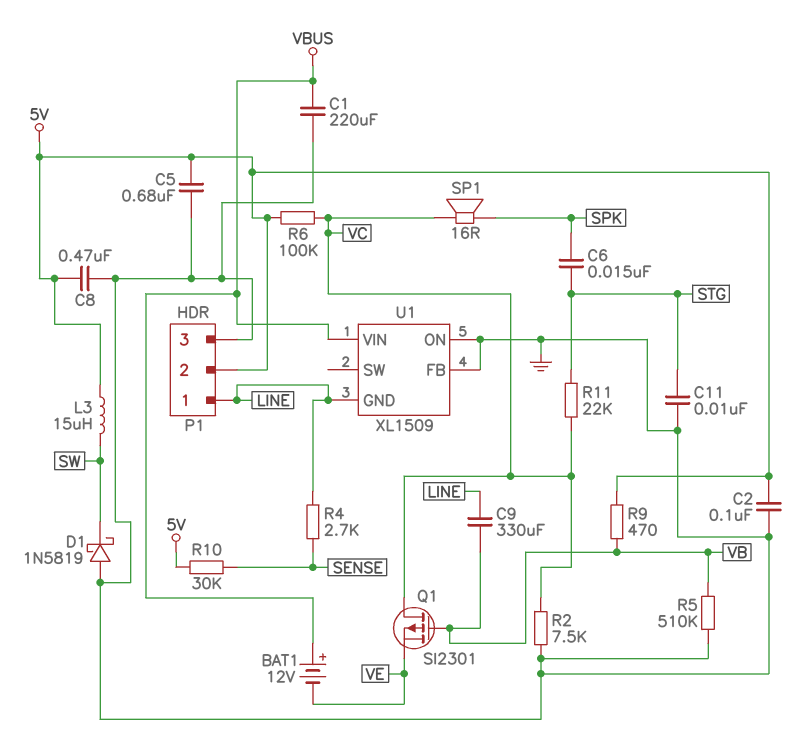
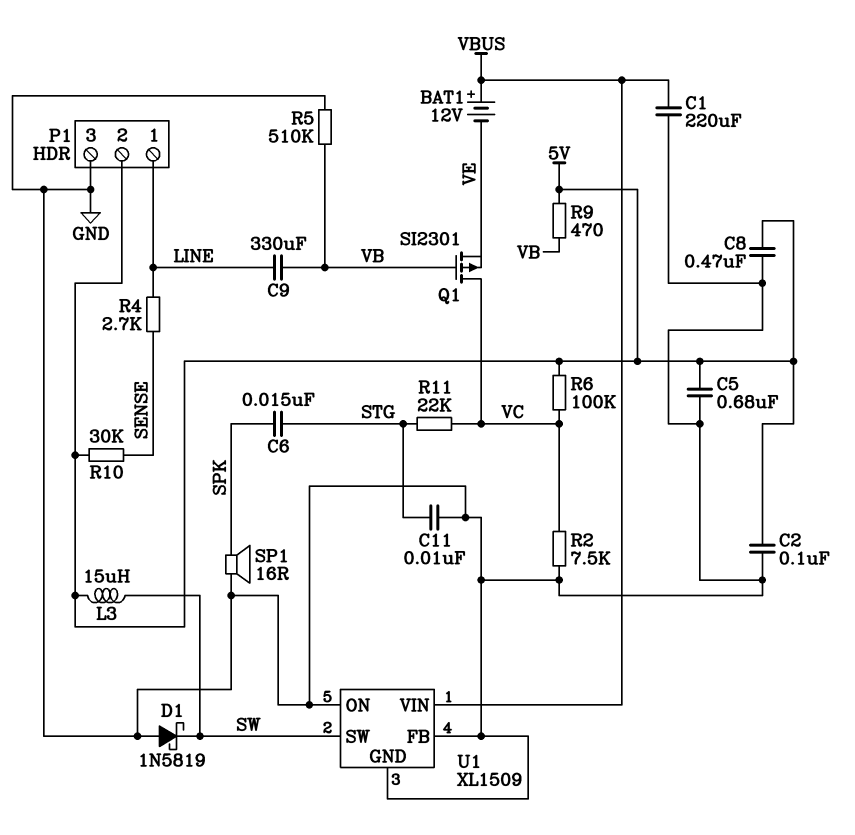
SP1: speaker 16R (SPK, VC) -> speaker 16R (GND, SPK)
U1 pin GND: LINE -> GND
U1 pin SW: none -> SW

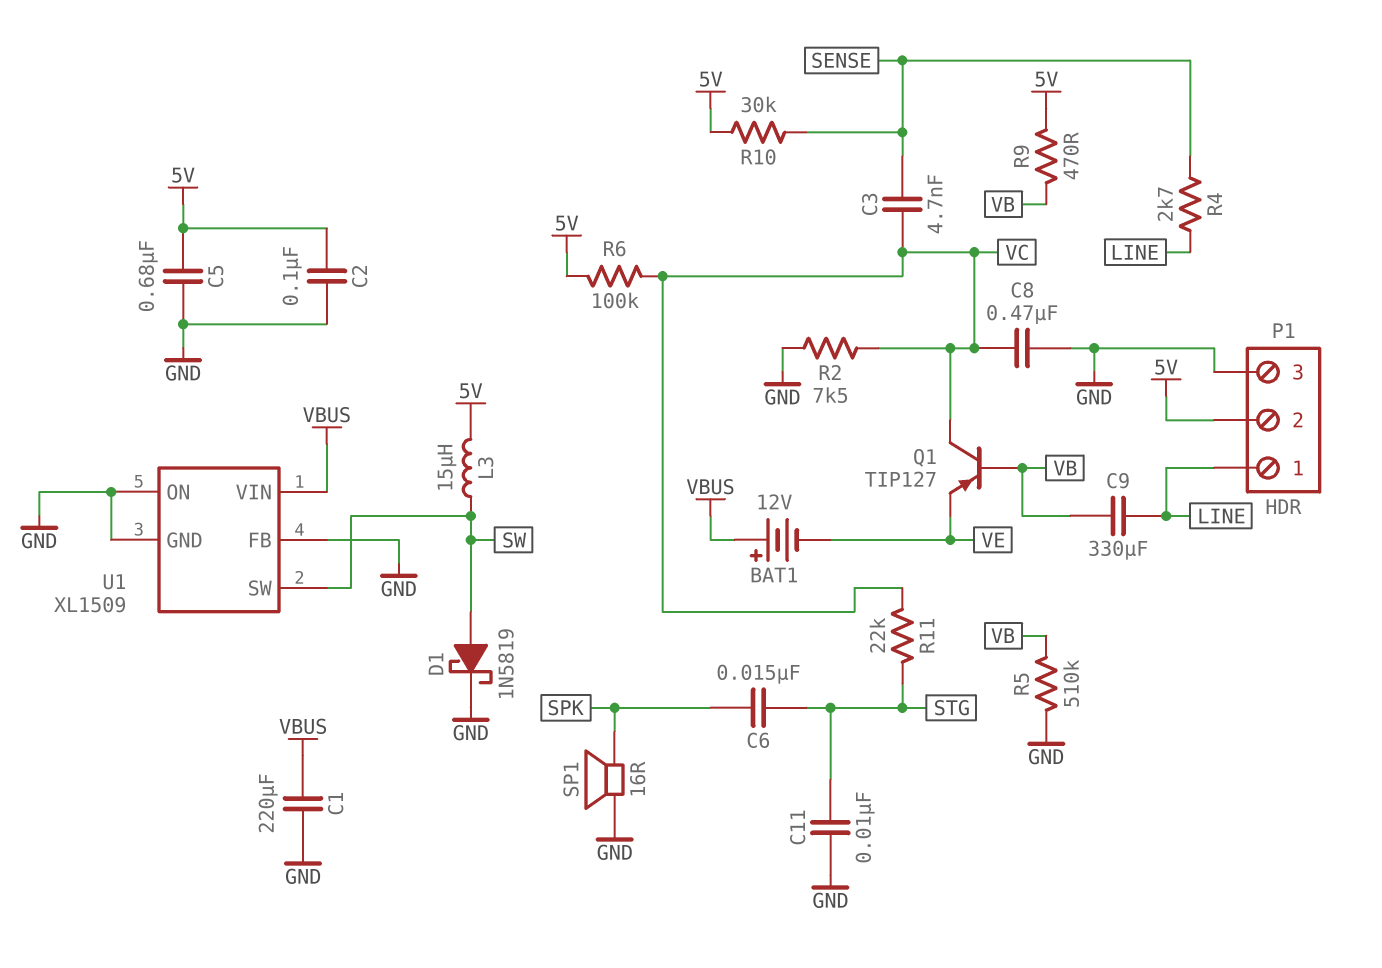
C3: none -> 4.7nF (SENSE, VC)
C8: 470nF (5V, GND) -> 470nF (GND, VC)
D1: schottky 1N5819 (A GND, K SW) -> schottky 1N5819 (A SW, K GND)
Q1: PMOS SI2301 (G VB, D VC, S VE) -> PNP TIP127 (B VB, C VC, E VE)

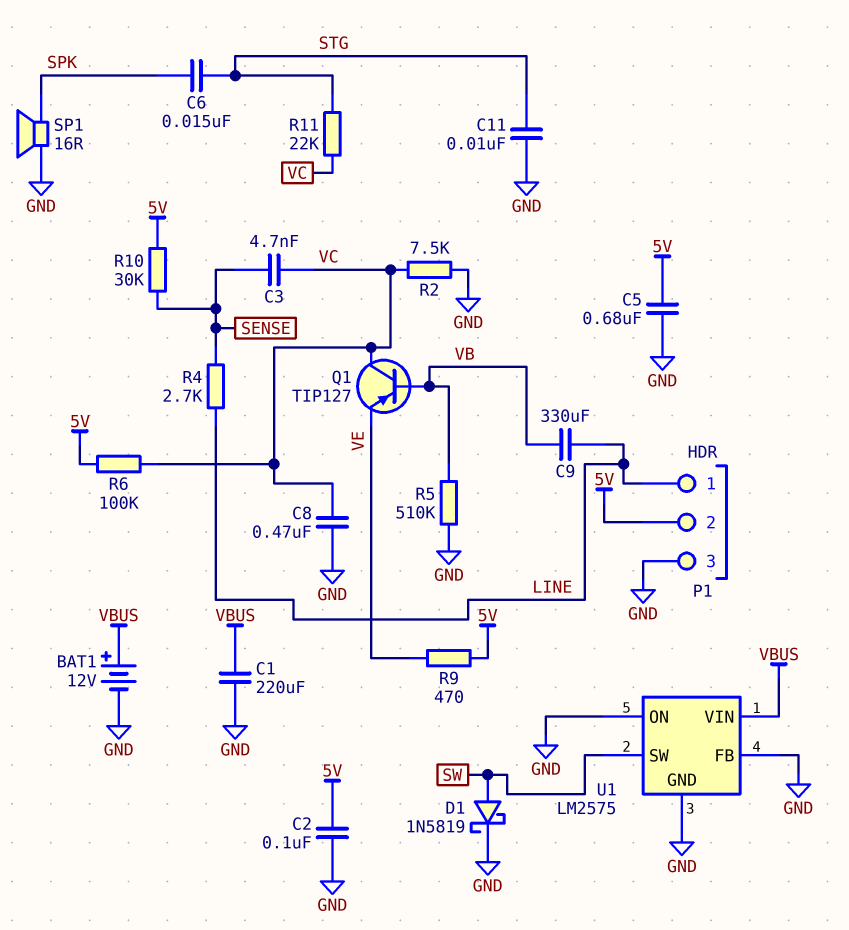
BAT1: 12V (plus VBUS, minus VE) -> 12V (plus VBUS, minus GND)
L3: 15uH (5V, SW) -> none
R9: 470 (5V, VB) -> 470 (5V, VE)
U1: XL1509 -> LM2575

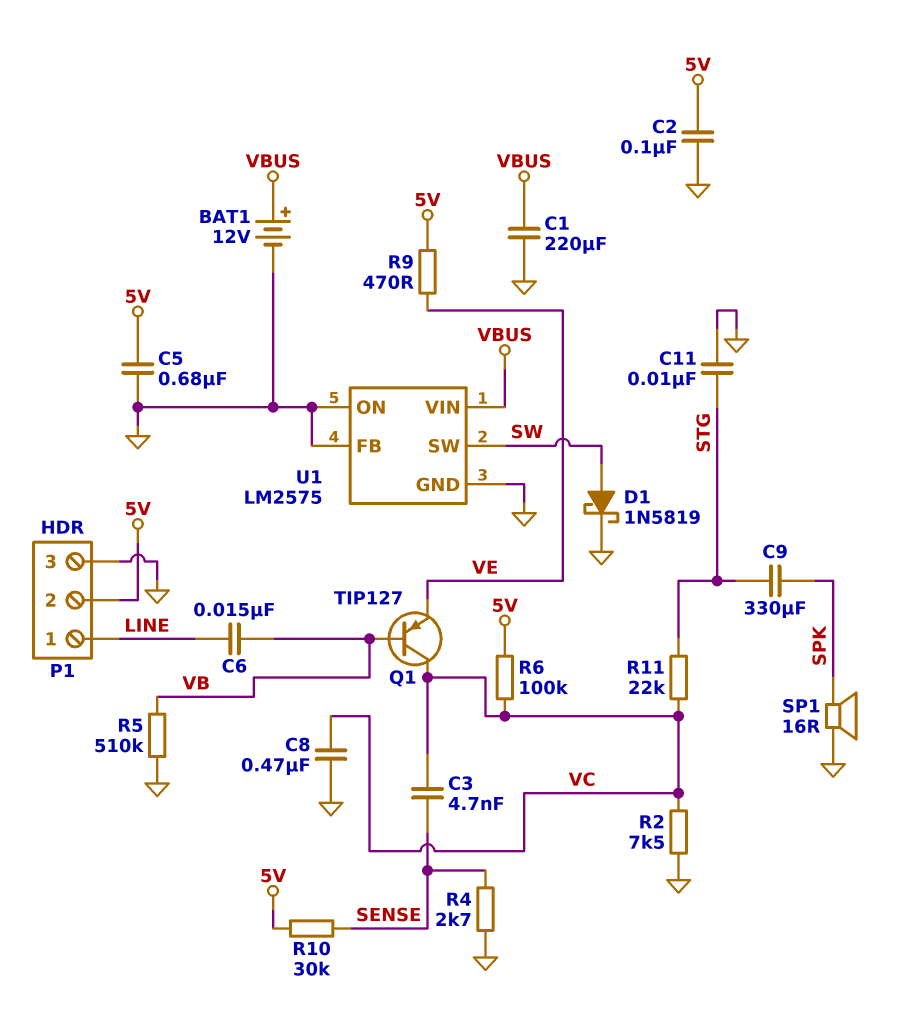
C6: 15nF (SPK, STG) -> 15nF (LINE, VB)
C9: 330uF (LINE, VB) -> 330uF (SPK, STG)
R4: 2.7k (LINE, SENSE) -> 2.7k (GND, SENSE)

